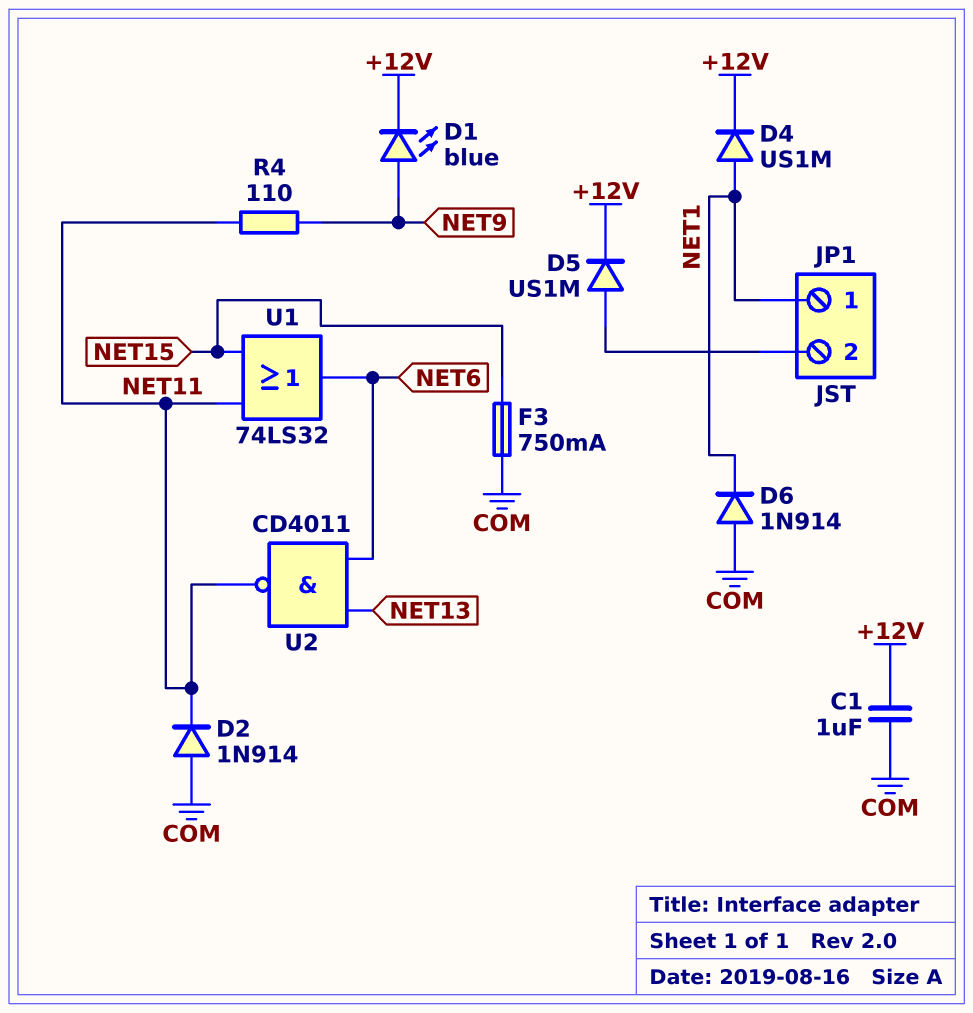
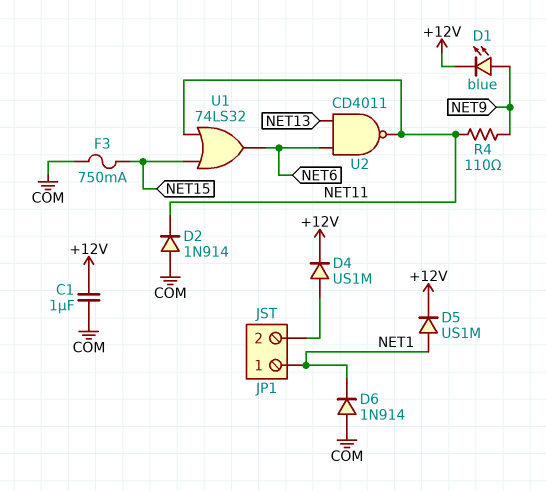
D4: diode US1M (A NET1, K +12V) -> diode US1M (A JP1/2, K +12V)
D5: diode US1M (A JP1/2, K +12V) -> diode US1M (A NET1, K +12V)

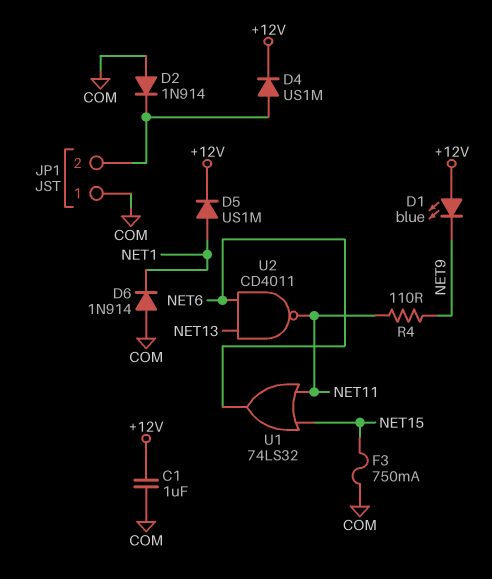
D1: LED blue (A NET9, K +12V) -> LED blue (A +12V, K NET9)
D2: diode 1N914 (A COM, K NET11) -> diode 1N914 (A COM, K JP1/2)
JP1 pin 1: NET1 -> COM

